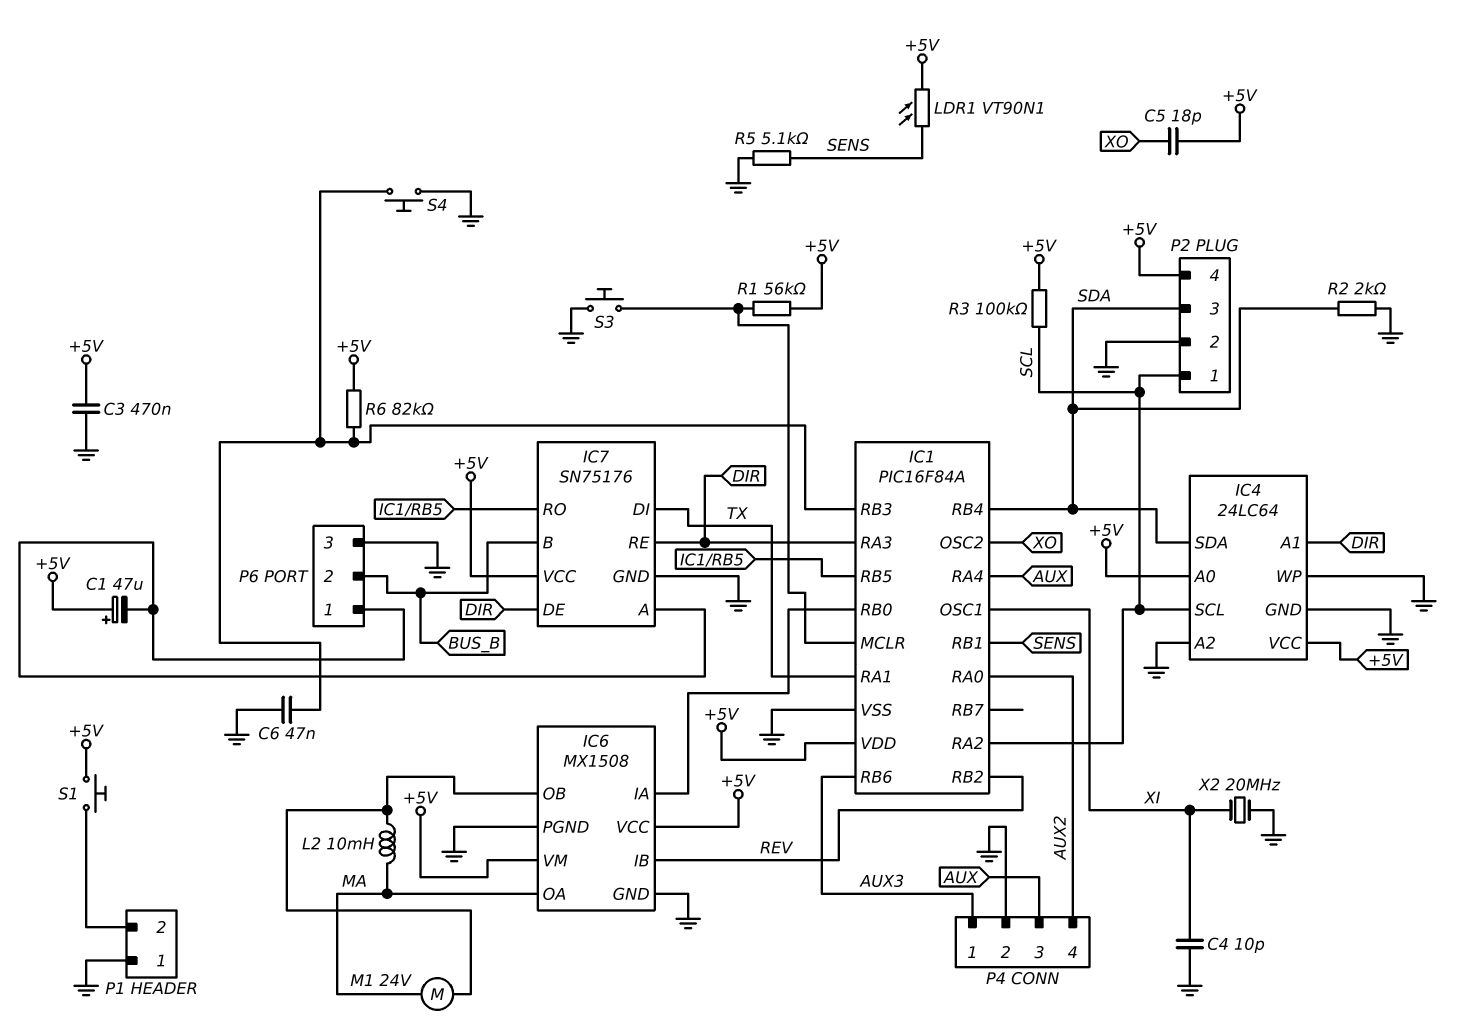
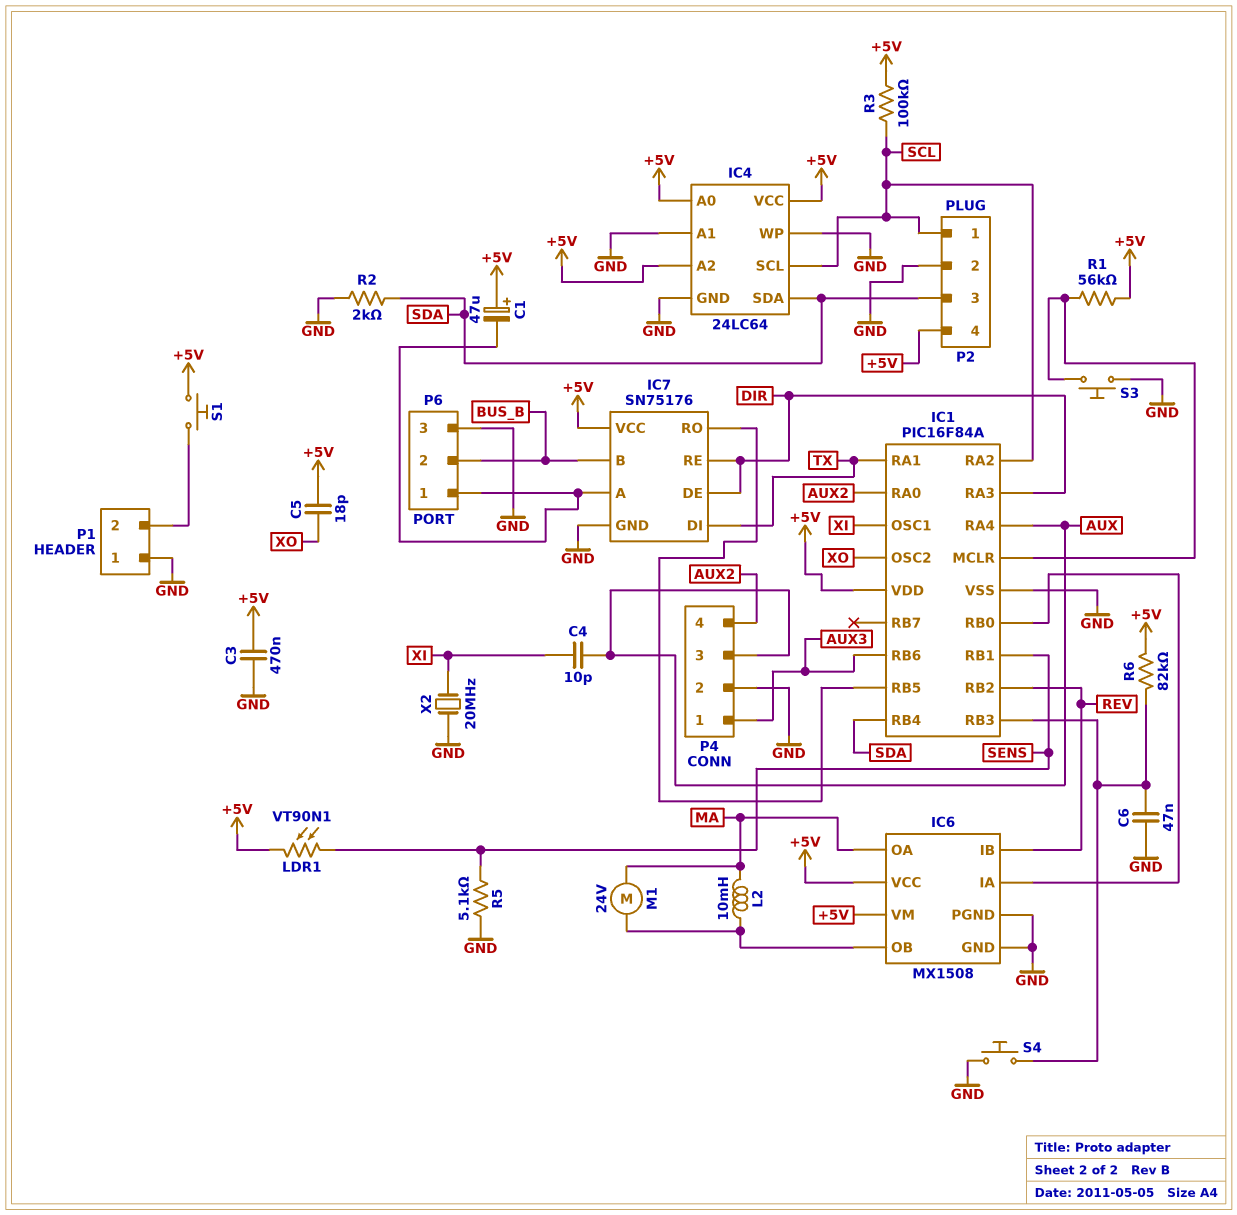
C4: 10pF (GND, XI) -> 10pF (AUX, XI)
IC4 pin A1: DIR -> GND
IC4 pin A2: GND -> +5V

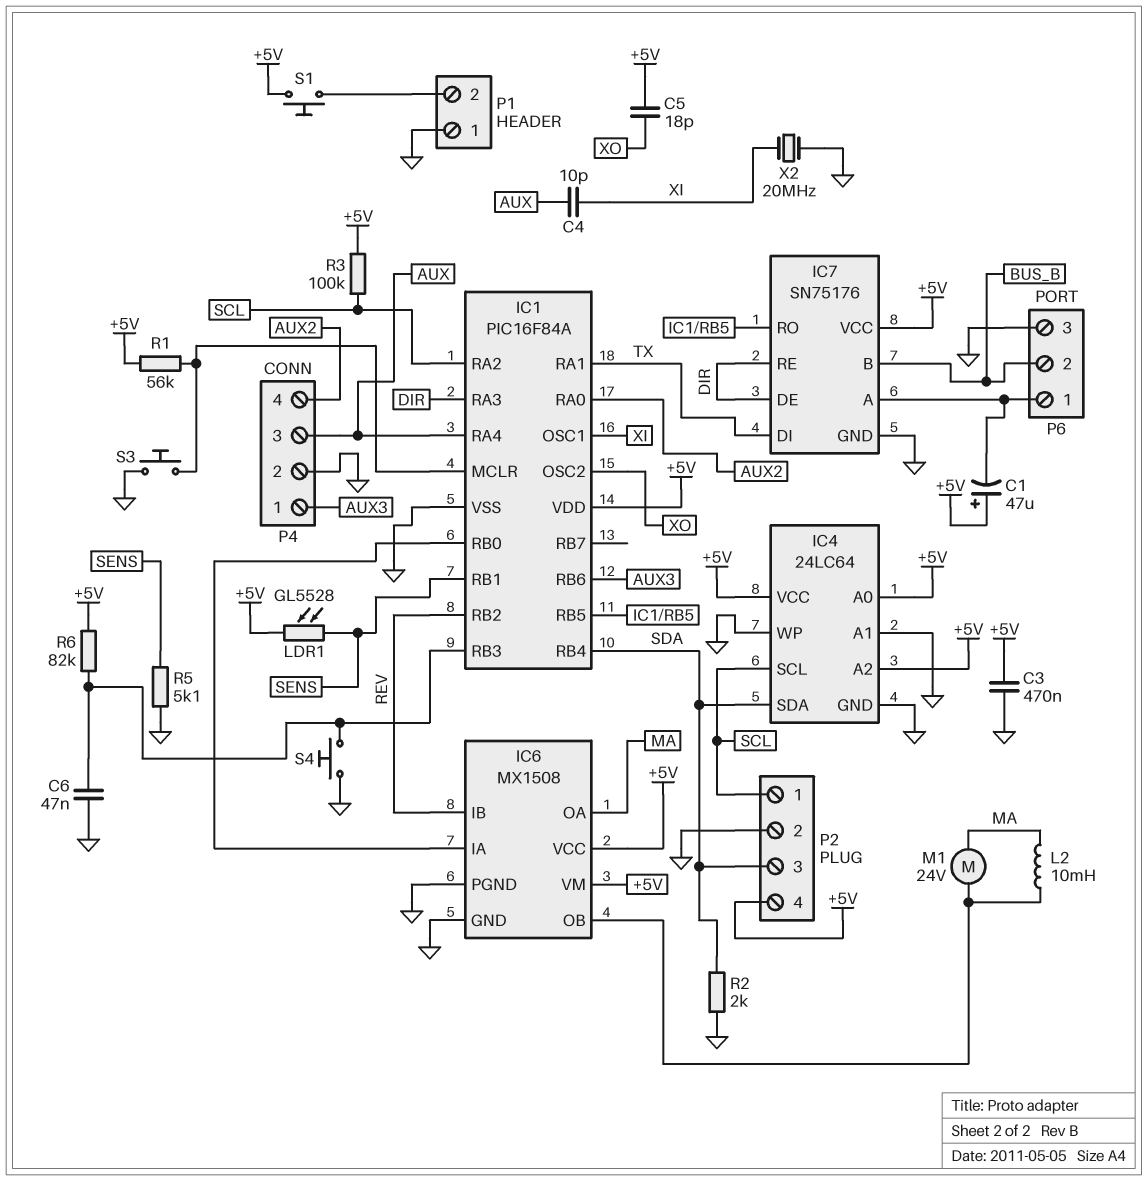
LDR1: VT90N1 (+5V, SENS) -> GL5528 (+5V, SENS)

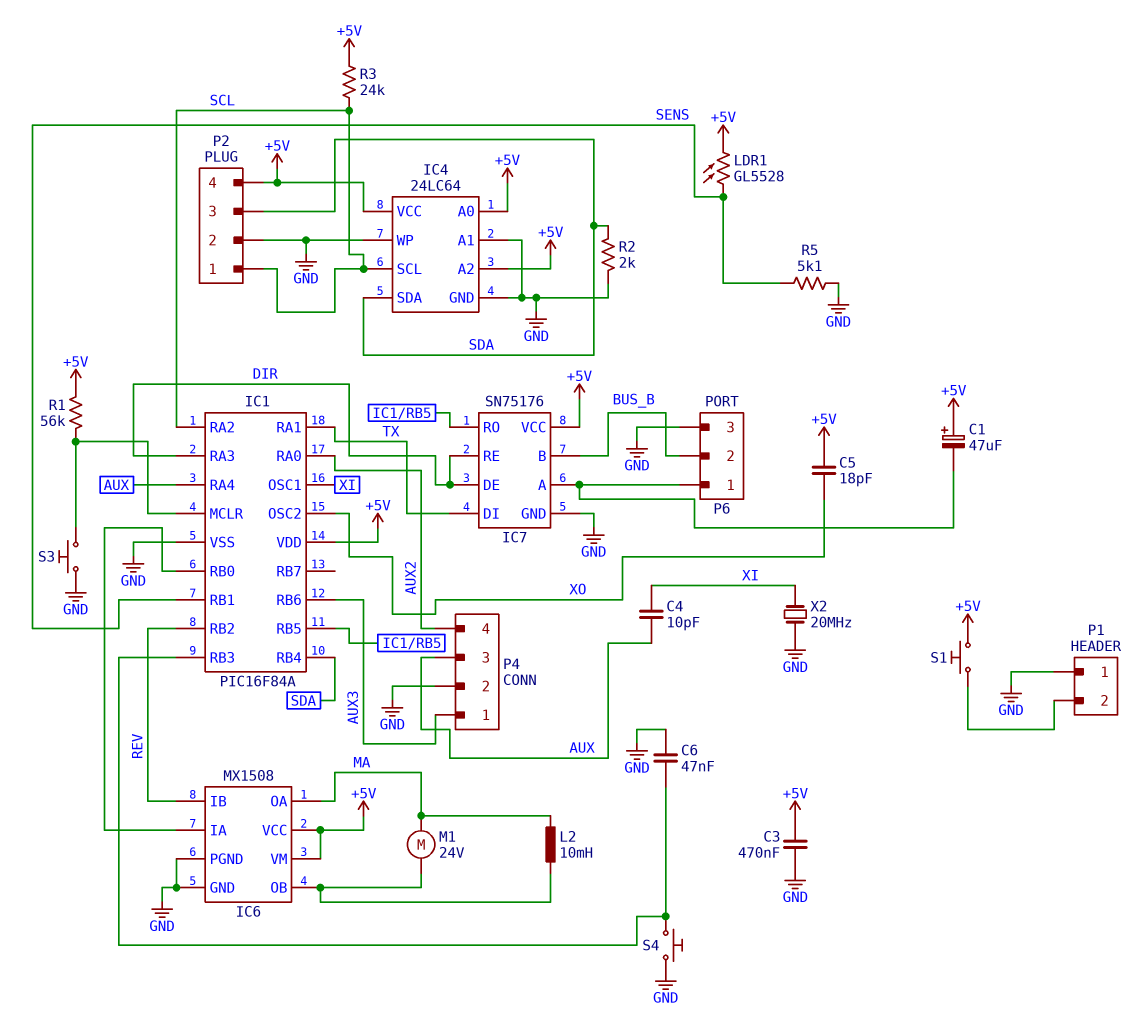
R3: 100k (+5V, SCL) -> 24k (+5V, SCL)
R6: 82k (+5V, IC1/RB3) -> none

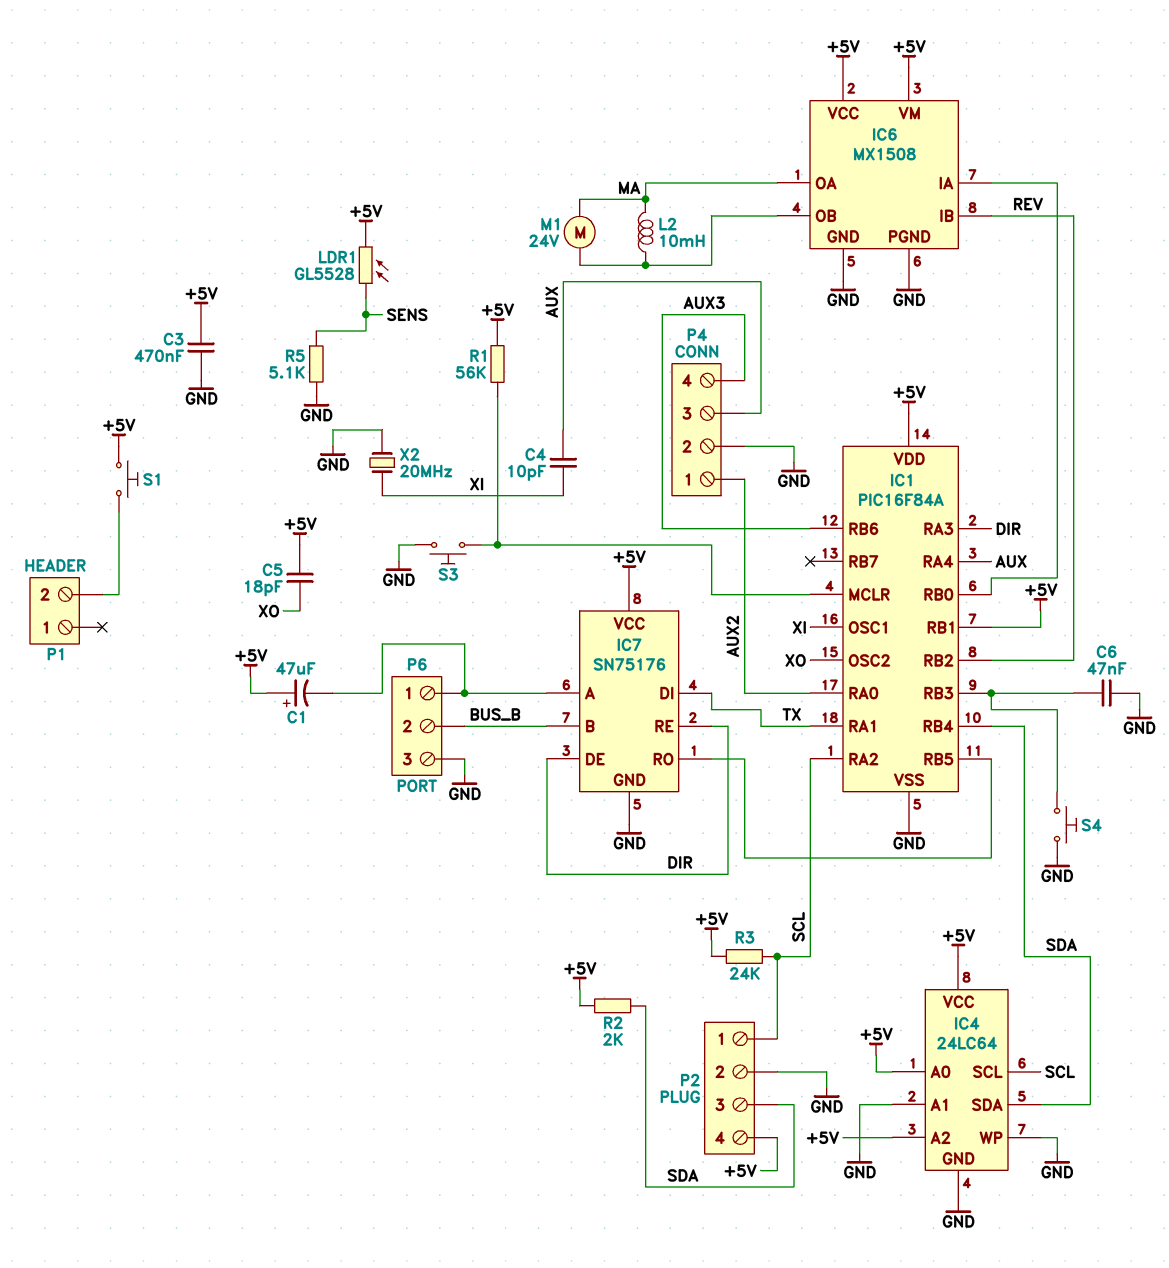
IC1 pin RB1: SENS -> +5V
P1 pin 1: GND -> none
P4 pin 1: AUX3 -> AUX2
P4 pin 4: AUX2 -> AUX3
R2: 2k (GND, SDA) -> 2k (+5V, SDA)

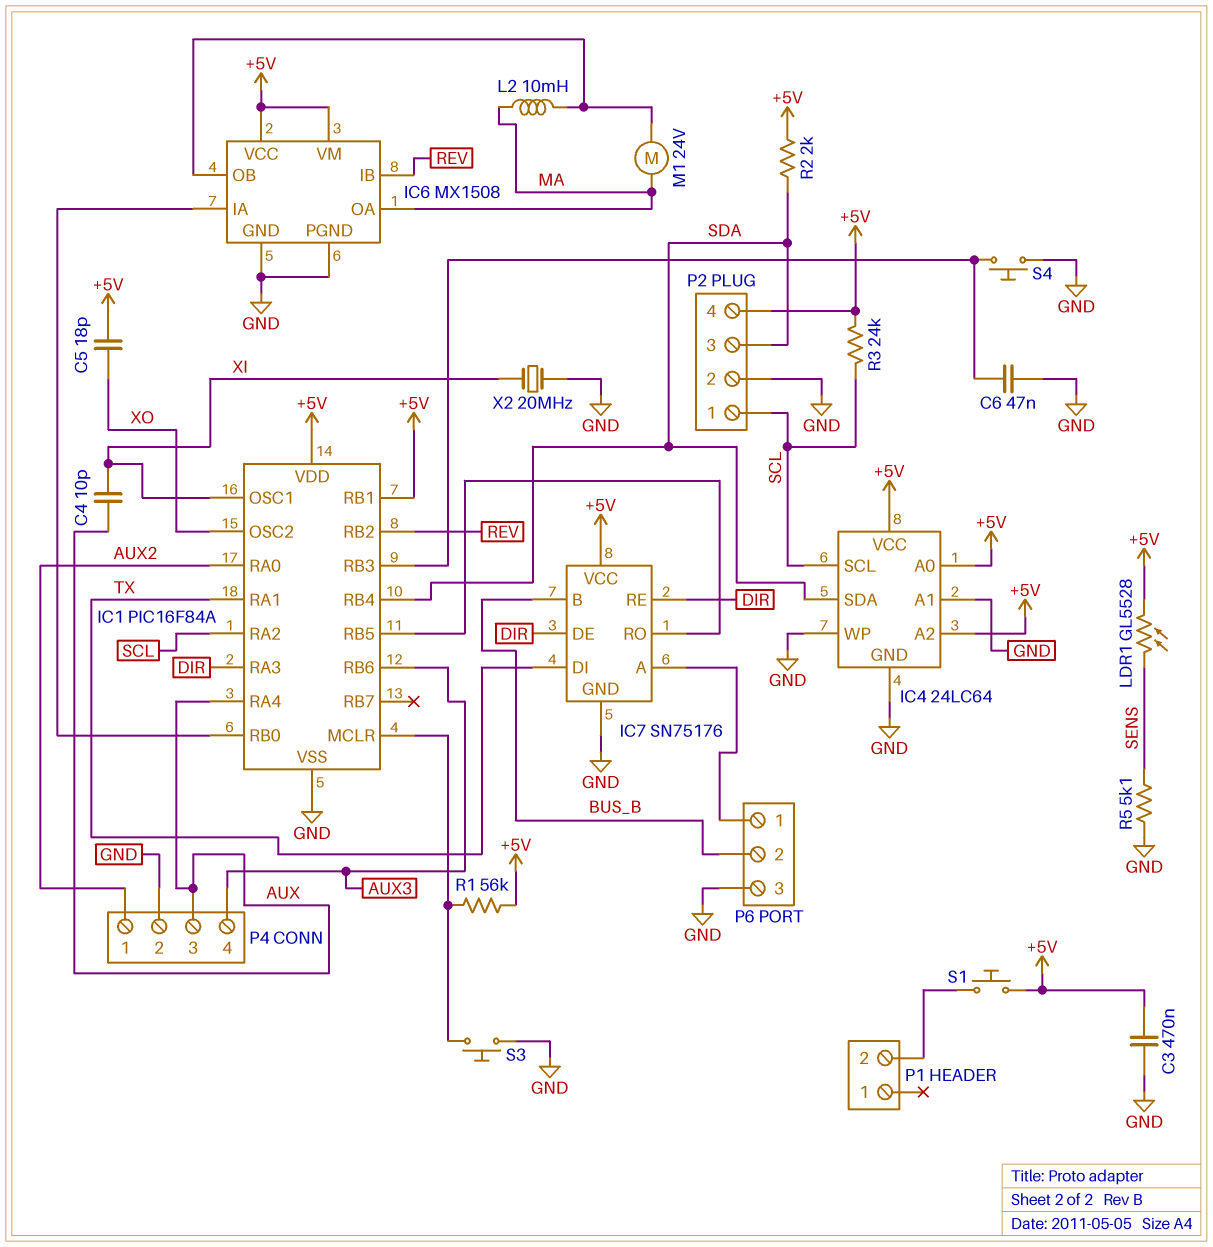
C1: 47uF (plus +5V, minus IC7/A) -> none

